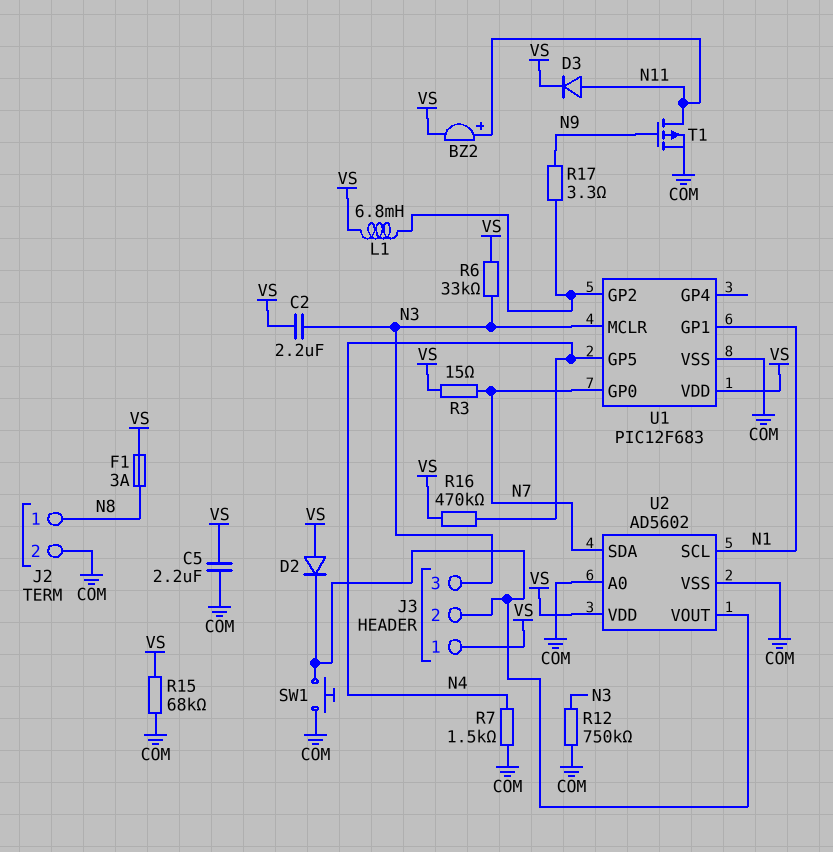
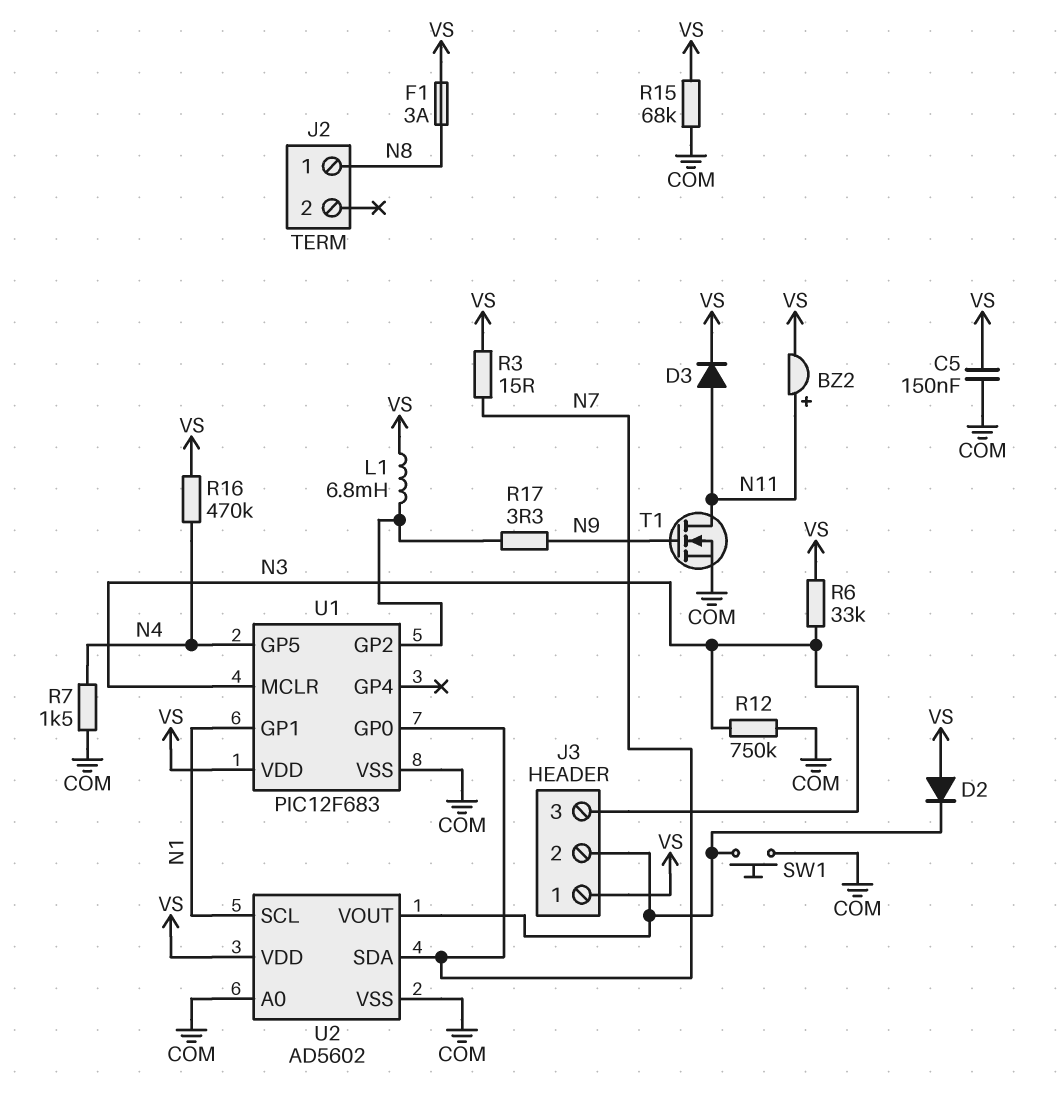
C2: 2.2uF (N3, VS) -> none
C5: 2.2uF (COM, VS) -> 150nF (COM, VS)
J2 pin 2: COM -> none
T1: PMOS (G N9, D N11, S COM) -> NMOS (G N9, D N11, S COM)

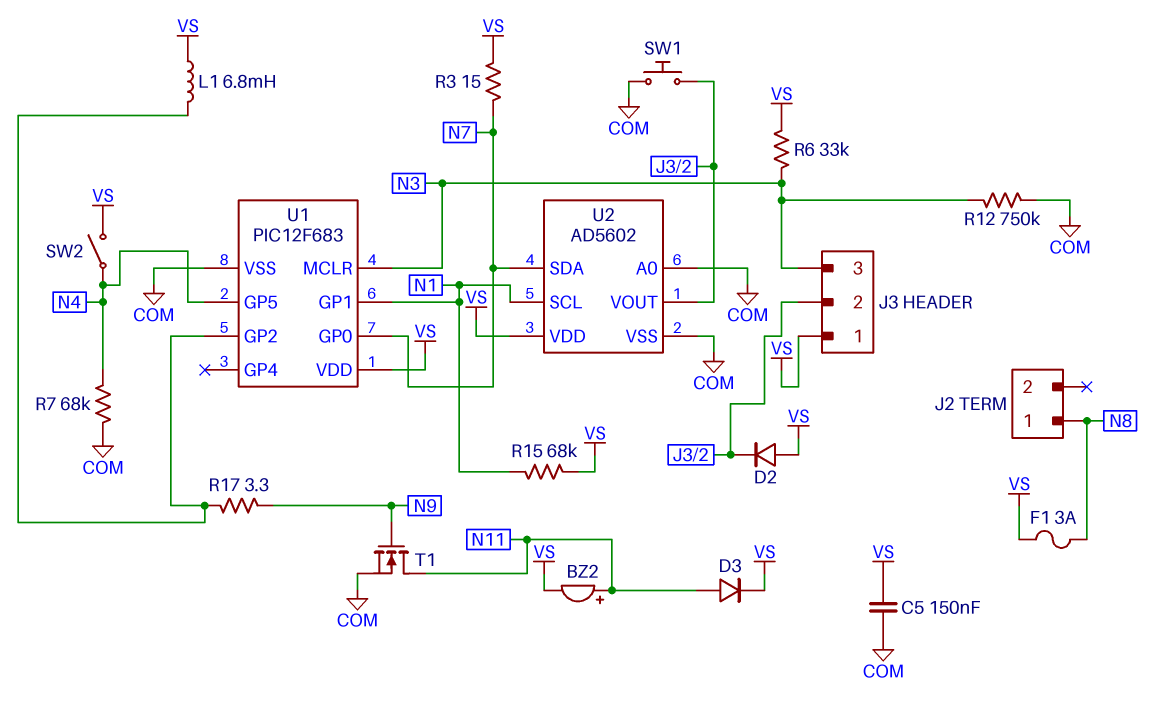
R7: 1.5k (COM, N4) -> 68k (COM, N4)
R15: 68k (COM, VS) -> 68k (N1, VS)
R16: 470k (N4, VS) -> none
SW2: none -> switch (N4, VS)

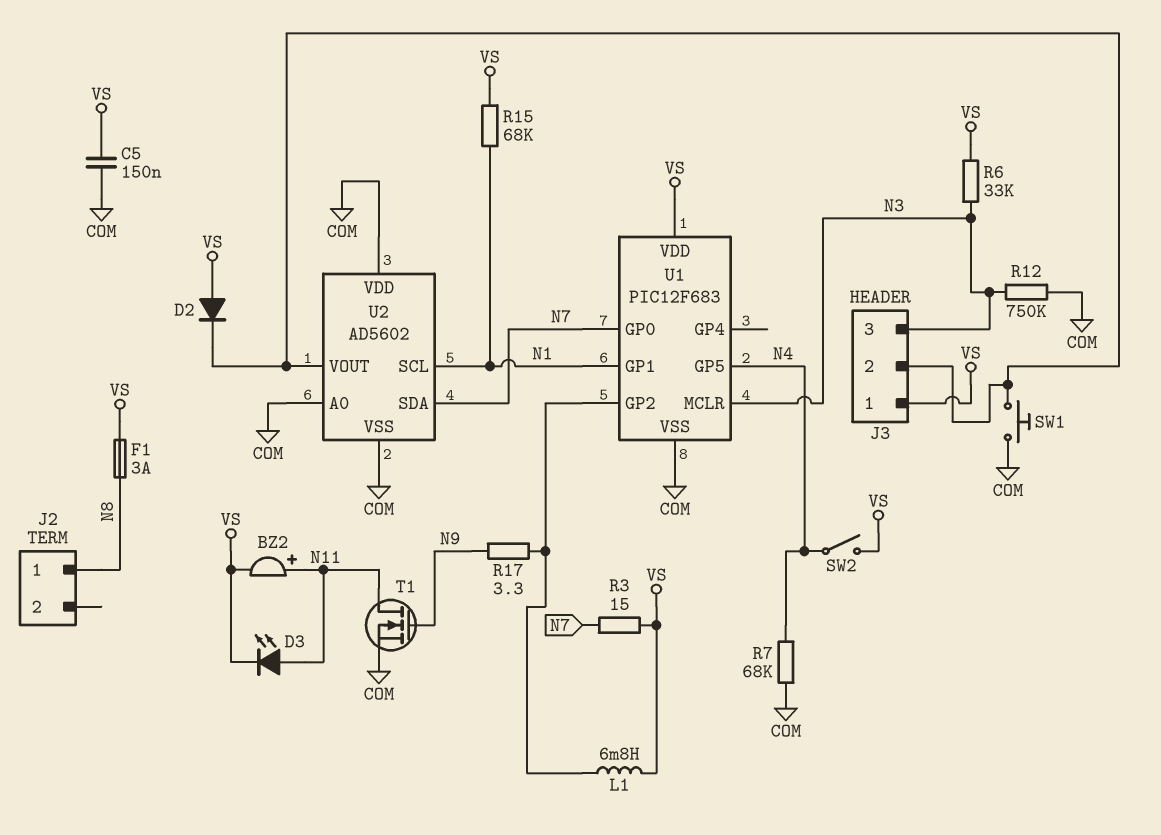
D3: diode (A N11, K VS) -> LED (A N11, K VS)
U2 pin VDD: VS -> COM

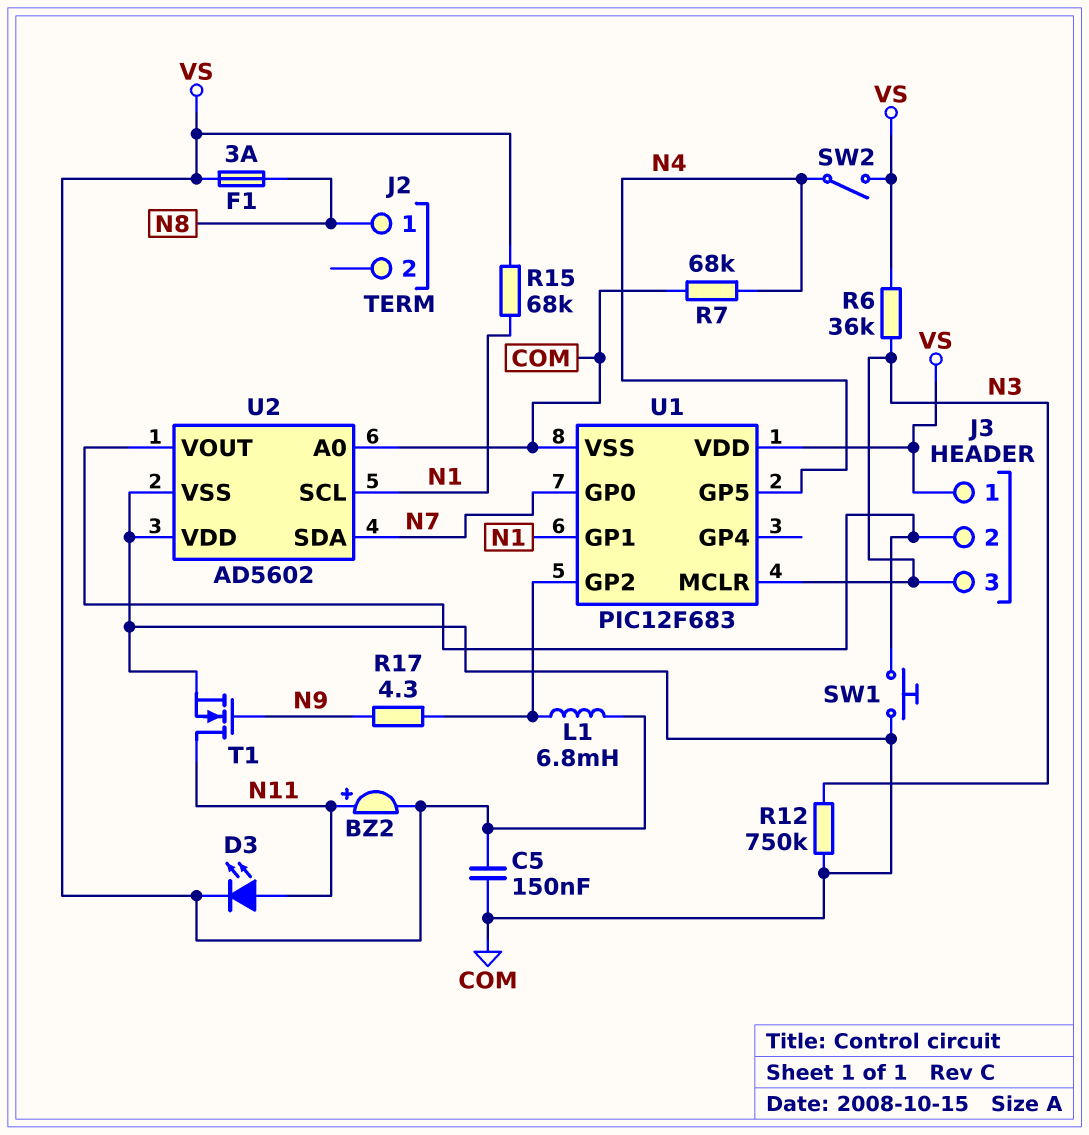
D2: diode (A VS, K J3/2) -> none
R3: 15 (N7, VS) -> none
R6: 33k (N3, VS) -> 36k (N3, VS)
R17: 3.3 (N9, U1/GP2) -> 4.3 (N9, U1/GP2)

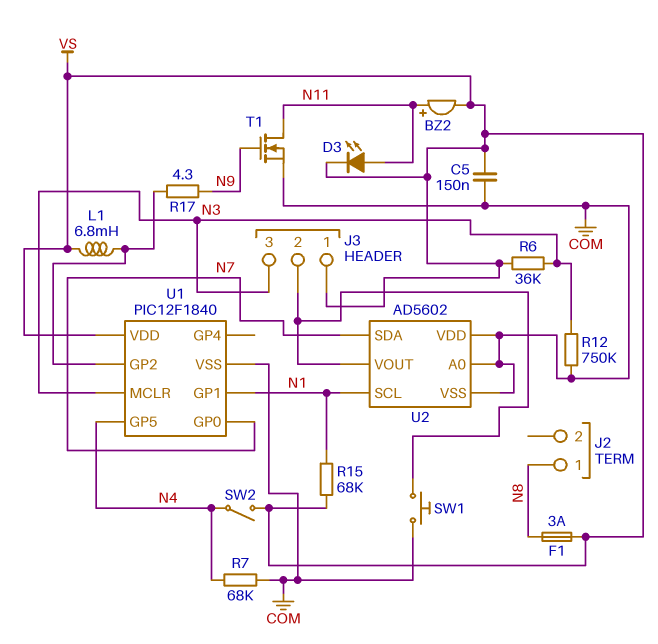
U1: PIC12F683 -> PIC12F1840

